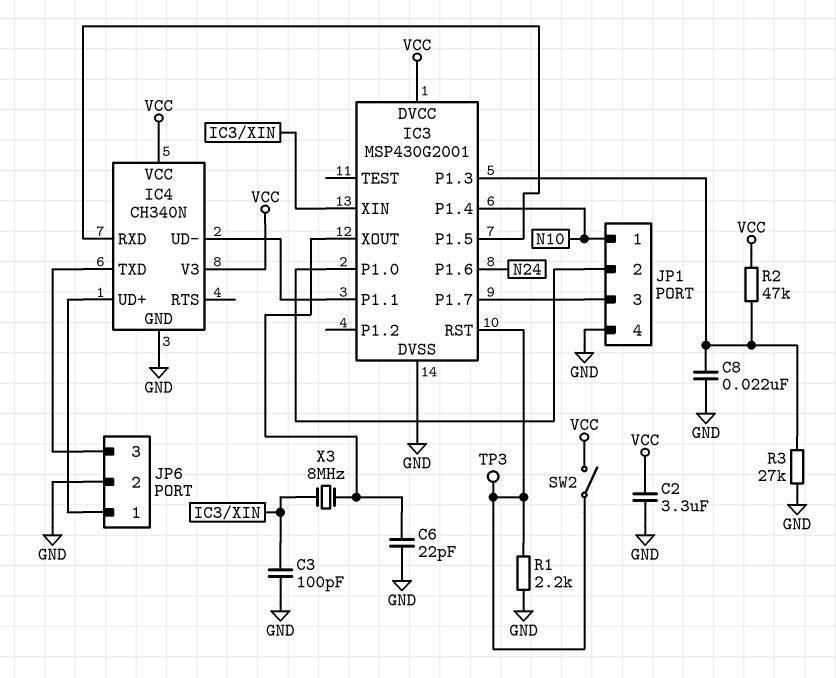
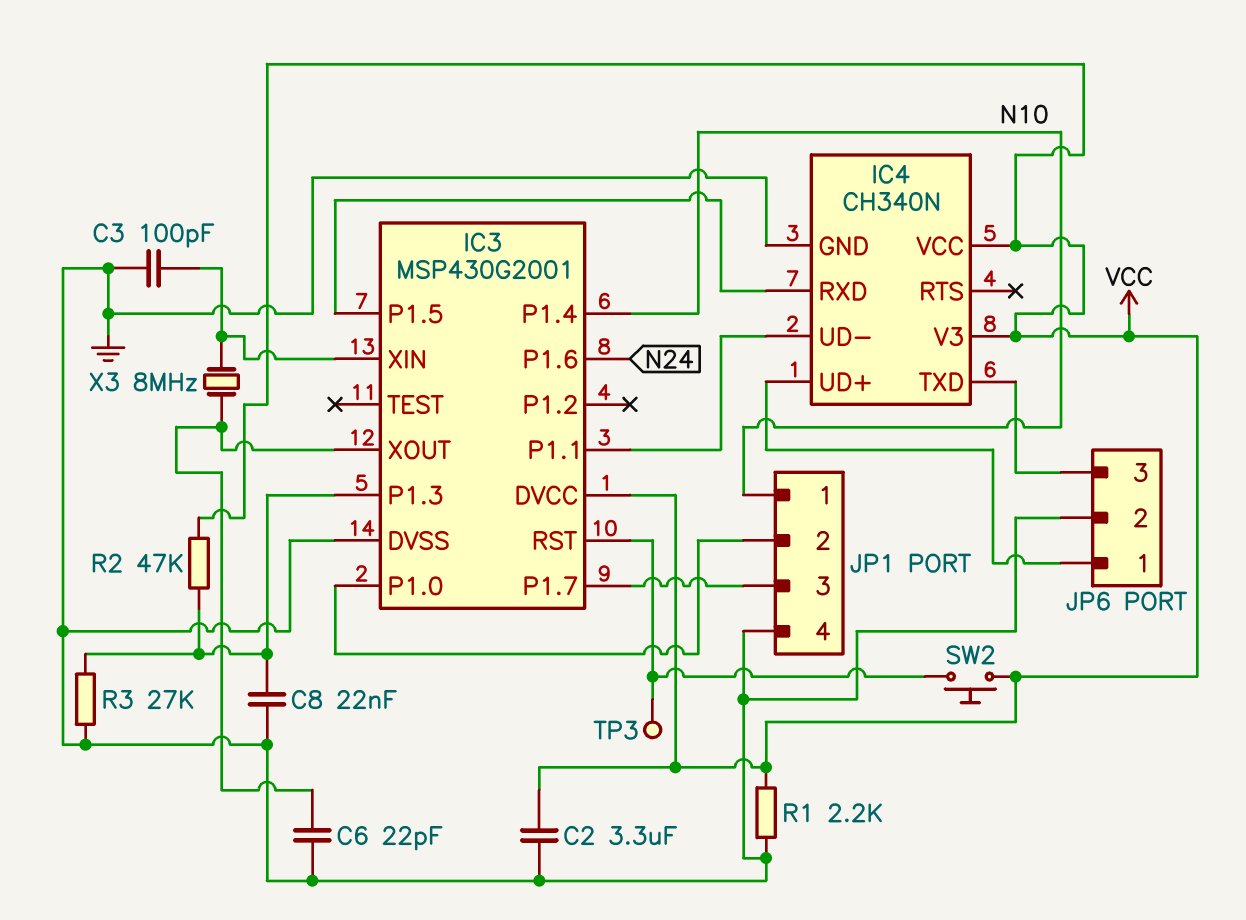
R1: 2.2k (GND, IC3/RST) -> 2.2k (GND, VCC)
SW2: switch (IC3/RST, VCC) -> button (IC3/RST, VCC)

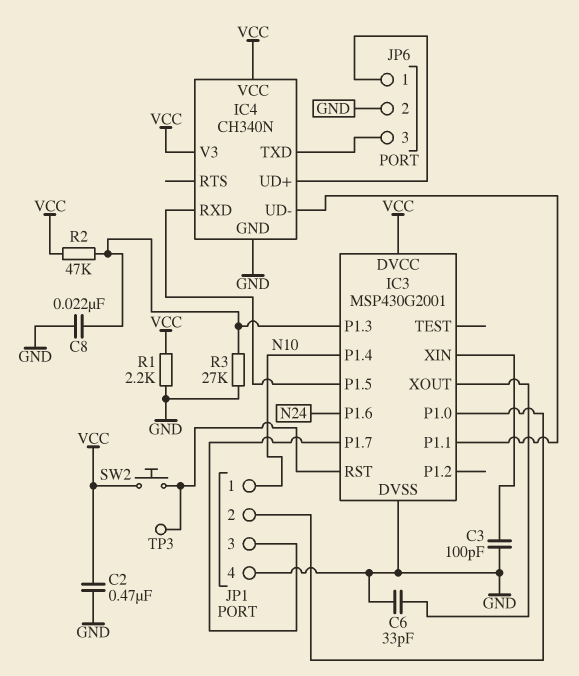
C2: 3.3uF (GND, VCC) -> 470nF (GND, VCC)
C6: 22pF (GND, IC3/XOUT) -> 33pF (GND, IC3/XOUT)
X3: 8MHz (IC3/XIN, IC3/XOUT) -> none

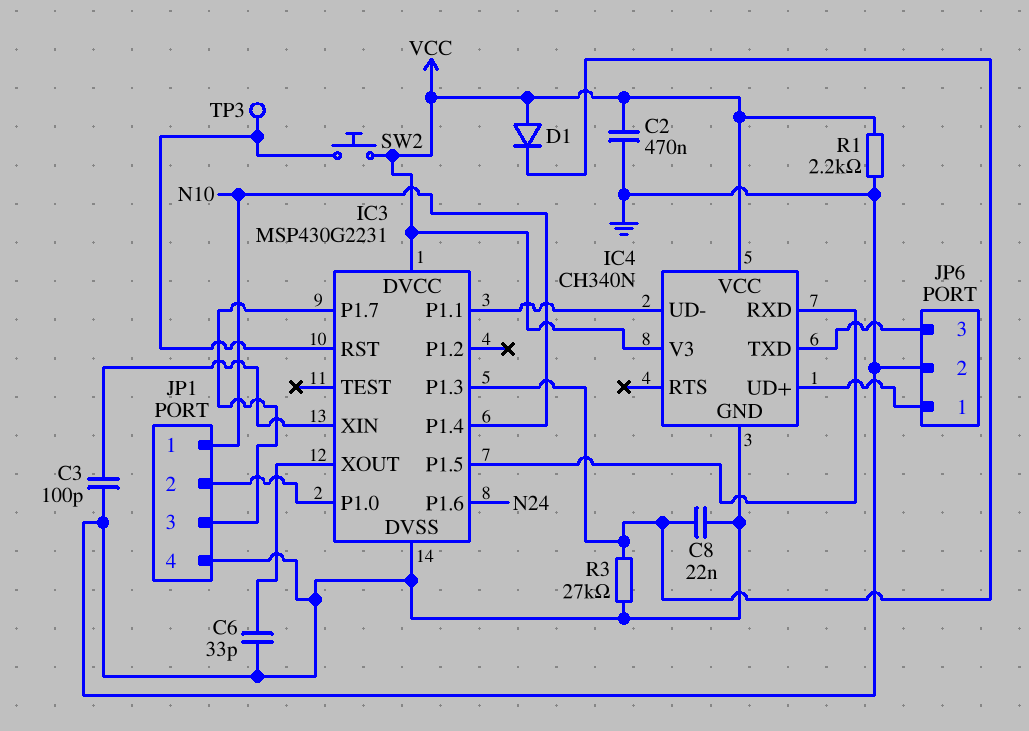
D1: none -> diode (A VCC, K IC3/P1.3)
IC3: MSP430G2001 -> MSP430G2231
R2: 47k (IC3/P1.3, VCC) -> none

